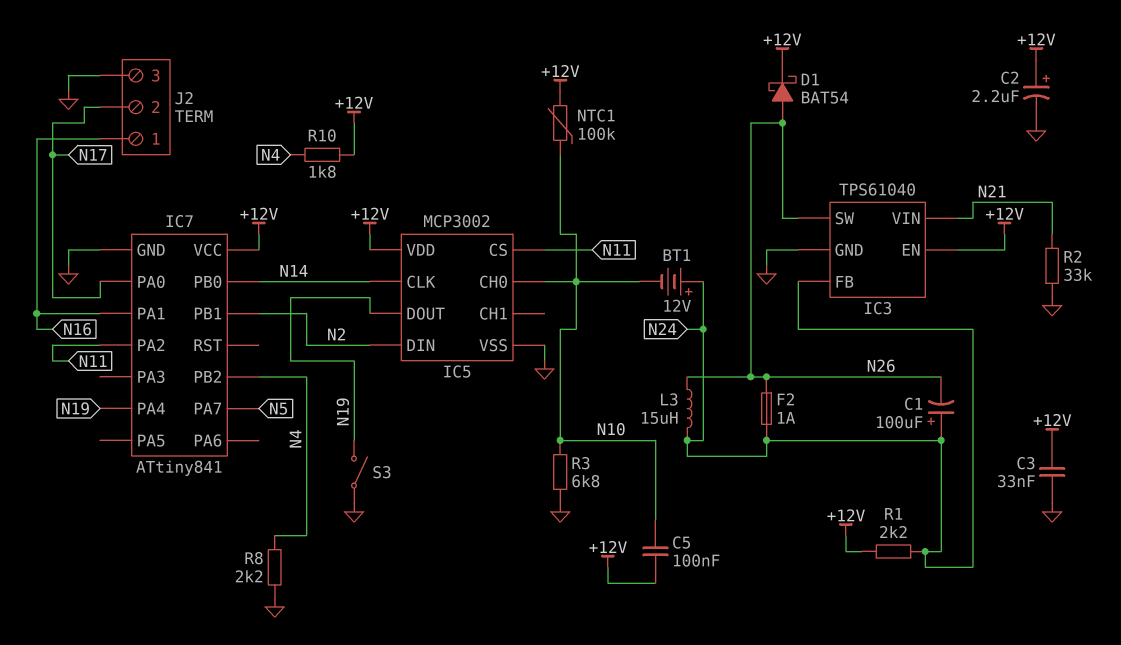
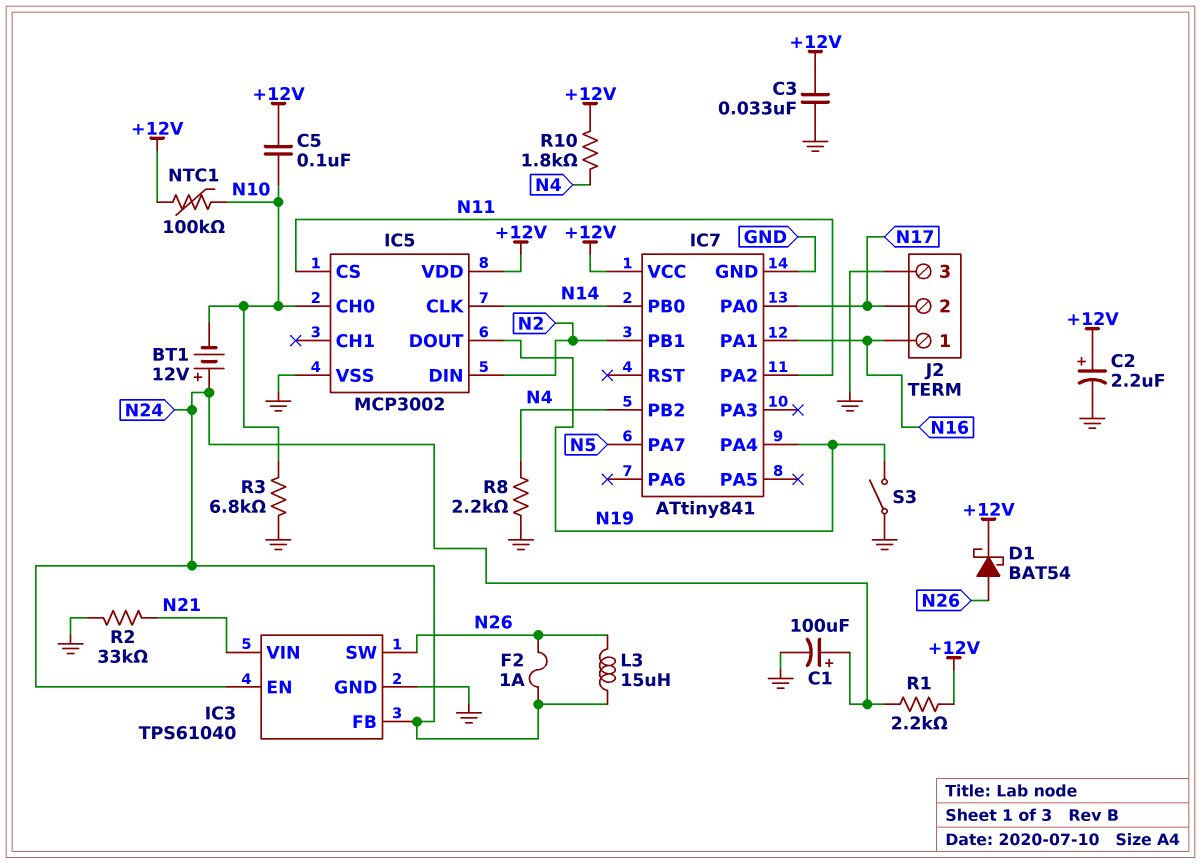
C1: 100uF (plus N24, minus N26) -> 100uF (plus N24, minus GND)
IC3 pin EN: +12V -> N24

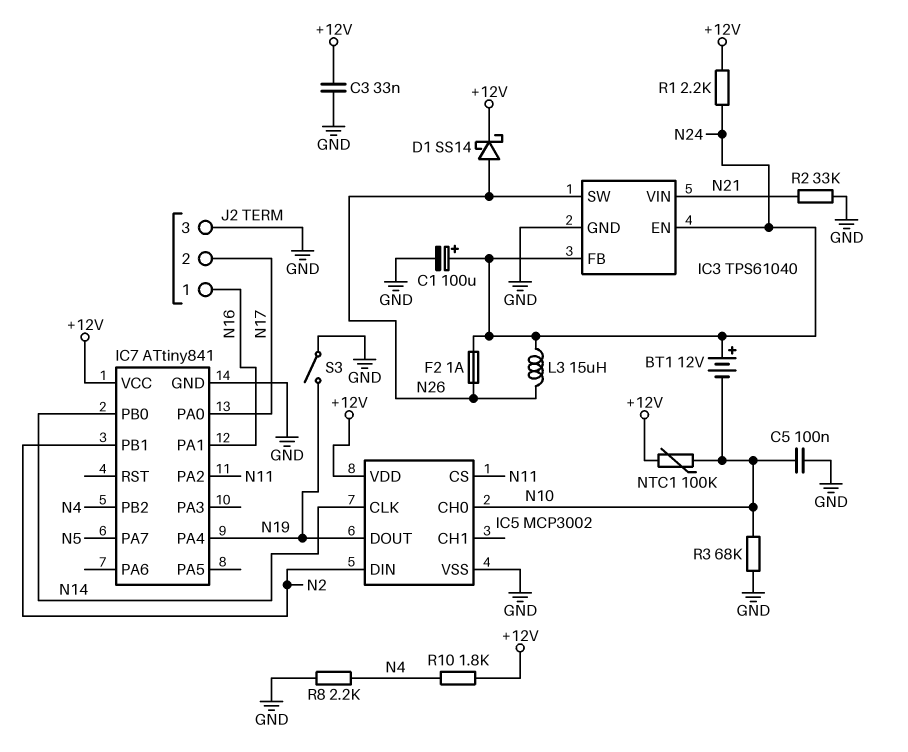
C2: 2.2uF (plus +12V, minus GND) -> none
C5: 100nF (+12V, N10) -> 100nF (GND, N10)
D1: schottky BAT54 (A N26, K +12V) -> schottky SS14 (A N26, K +12V)
R3: 6.8k (GND, N10) -> 68k (GND, N10)

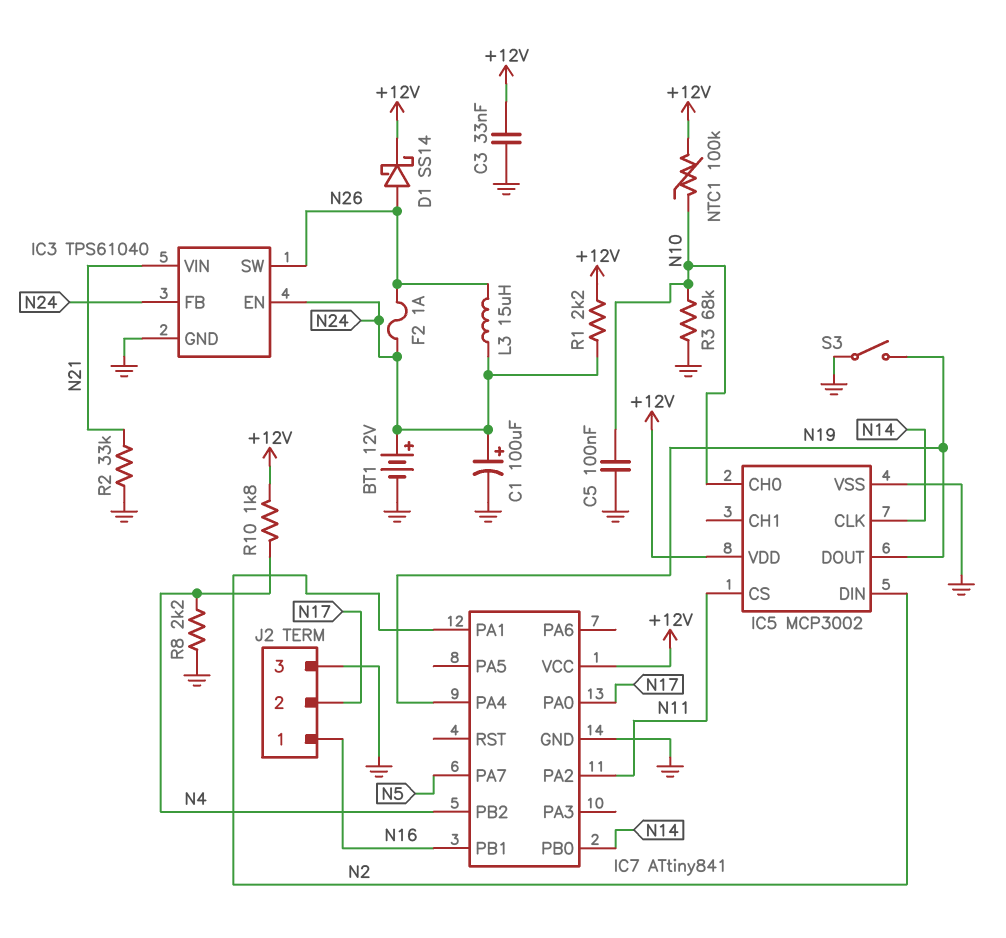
BT1: 12V (plus N24, minus N10) -> 12V (plus N24, minus GND)
IC7 pin PA1: N16 -> N2
IC7 pin PB1: N2 -> N16

